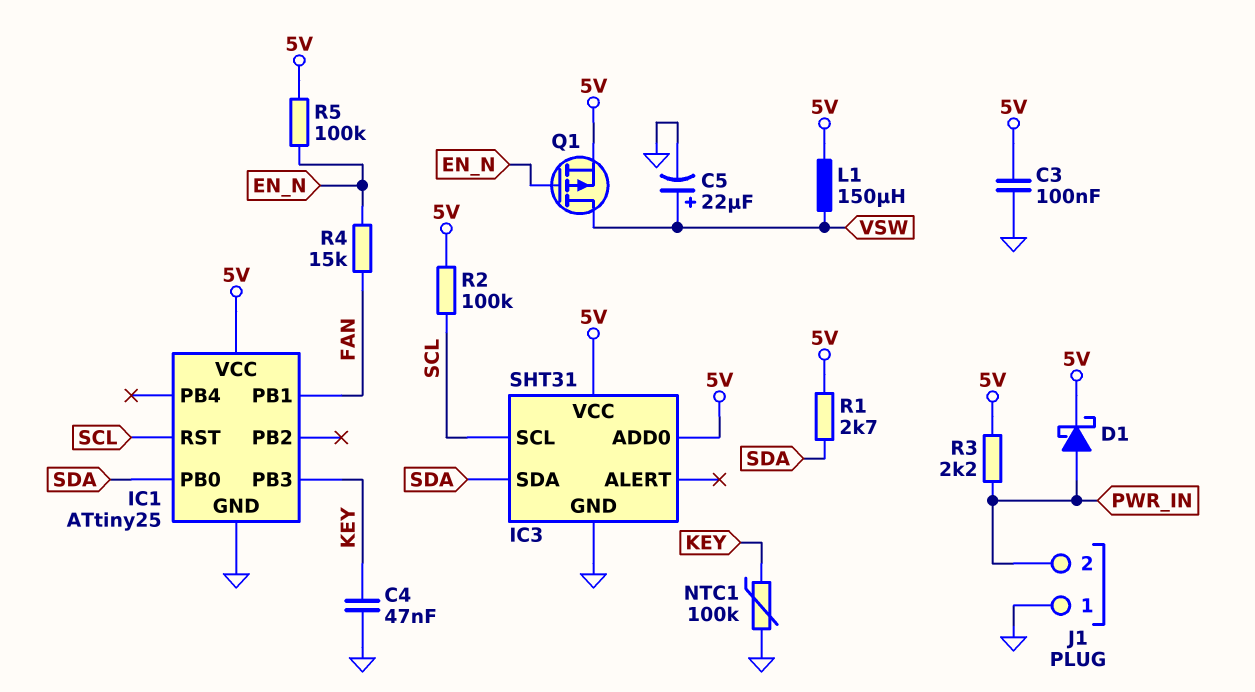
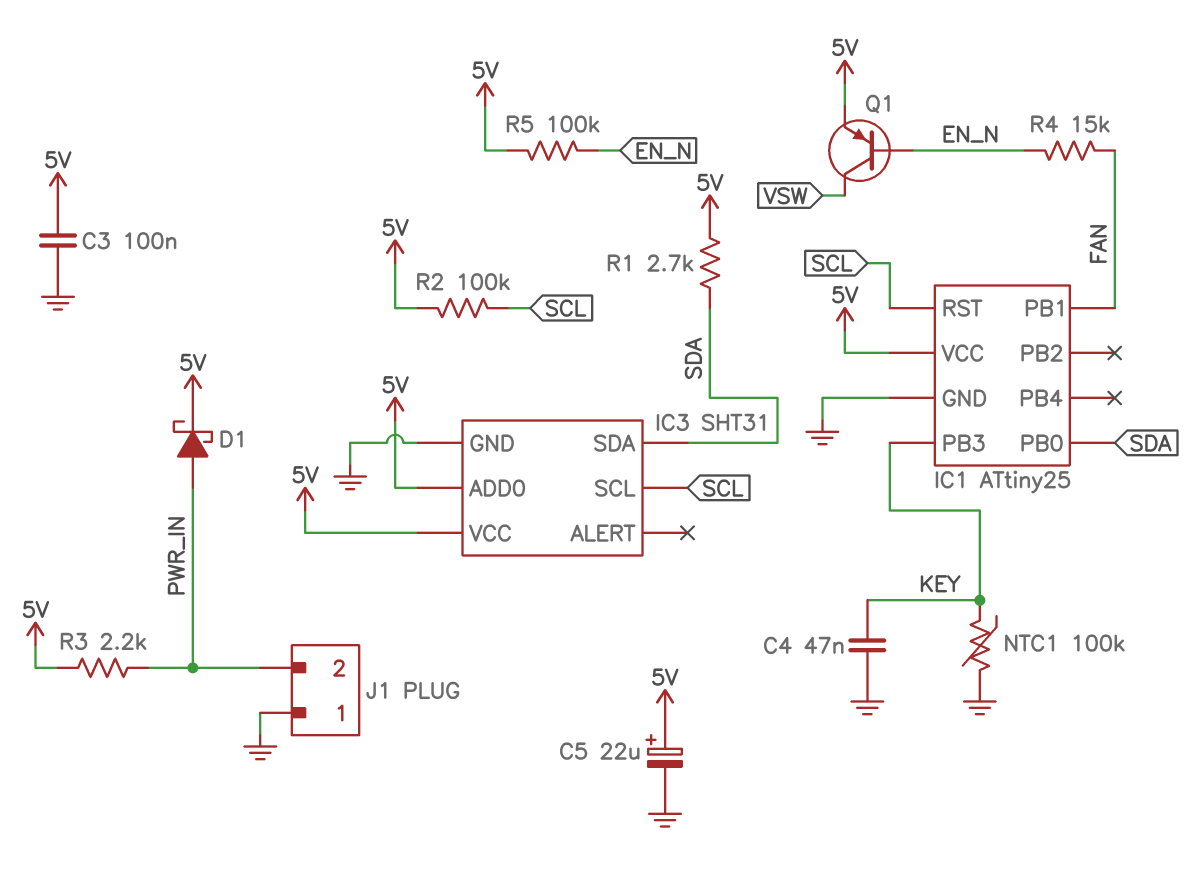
C5: 22uF (plus VSW, minus GND) -> 22uF (plus 5V, minus GND)
L1: 150uH (5V, VSW) -> none
Q1: PMOS (G EN_N, D VSW, S 5V) -> PNP (B EN_N, C VSW, E 5V)

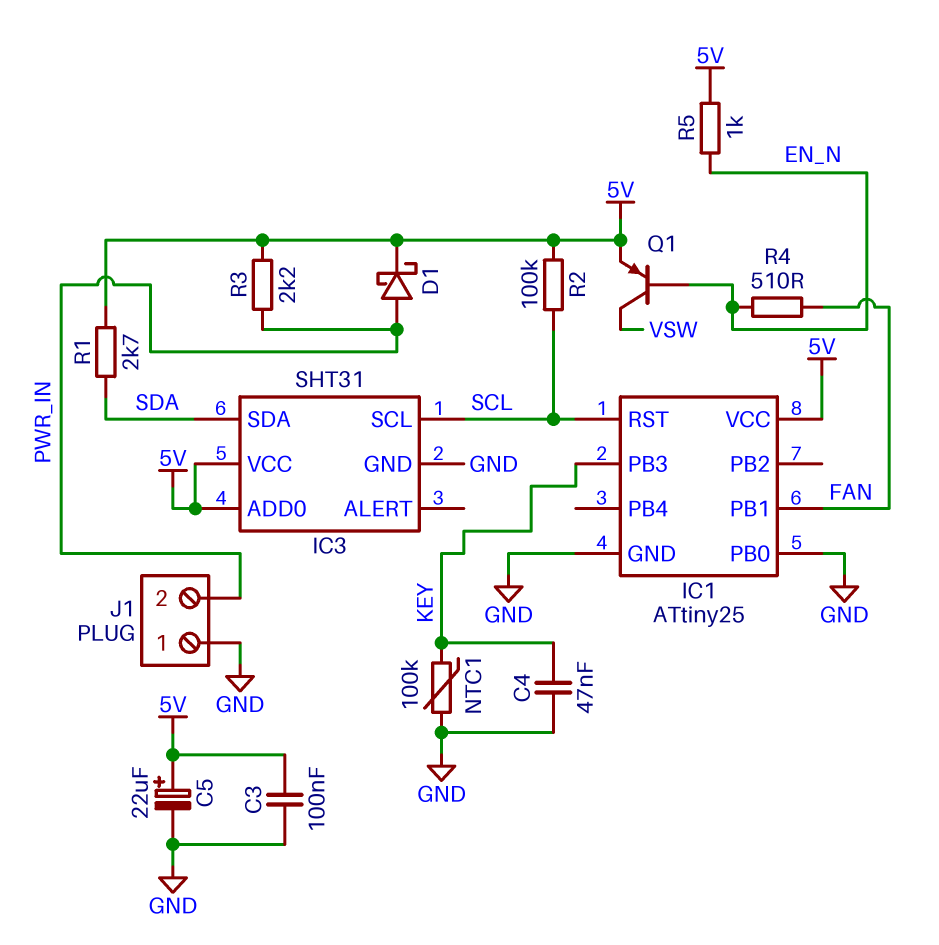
IC1 pin PB0: SDA -> GND
R4: 15k (EN_N, FAN) -> 510 (EN_N, FAN)
R5: 100k (5V, EN_N) -> 1k (5V, EN_N)

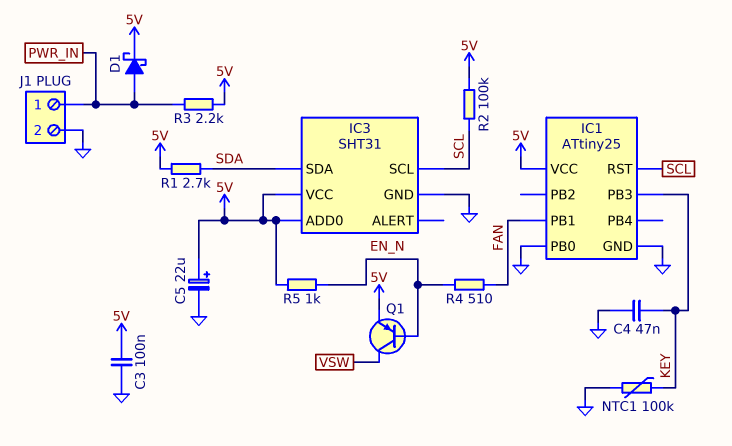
J1 pin 1: GND -> PWR_IN
J1 pin 2: PWR_IN -> GND

